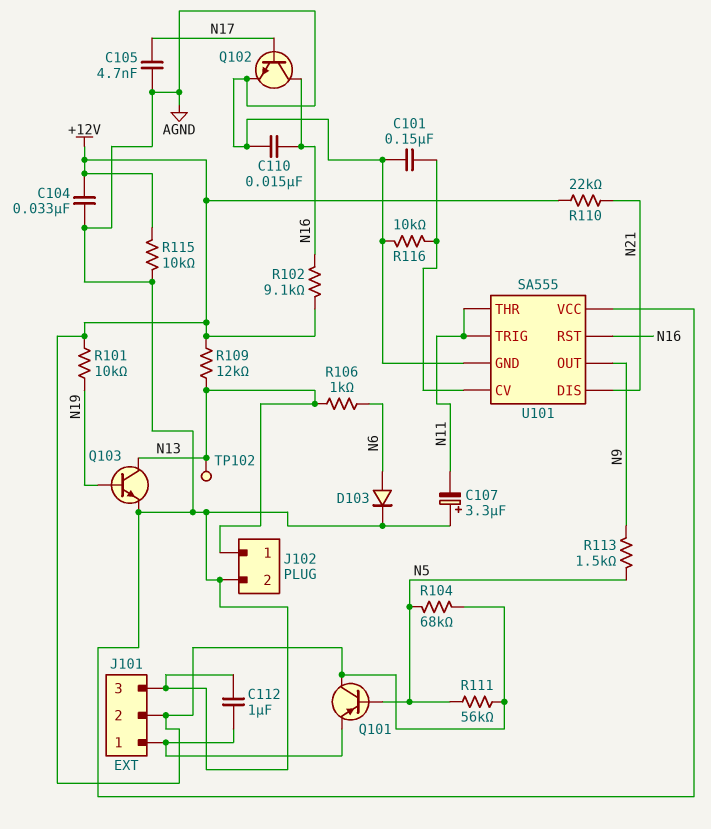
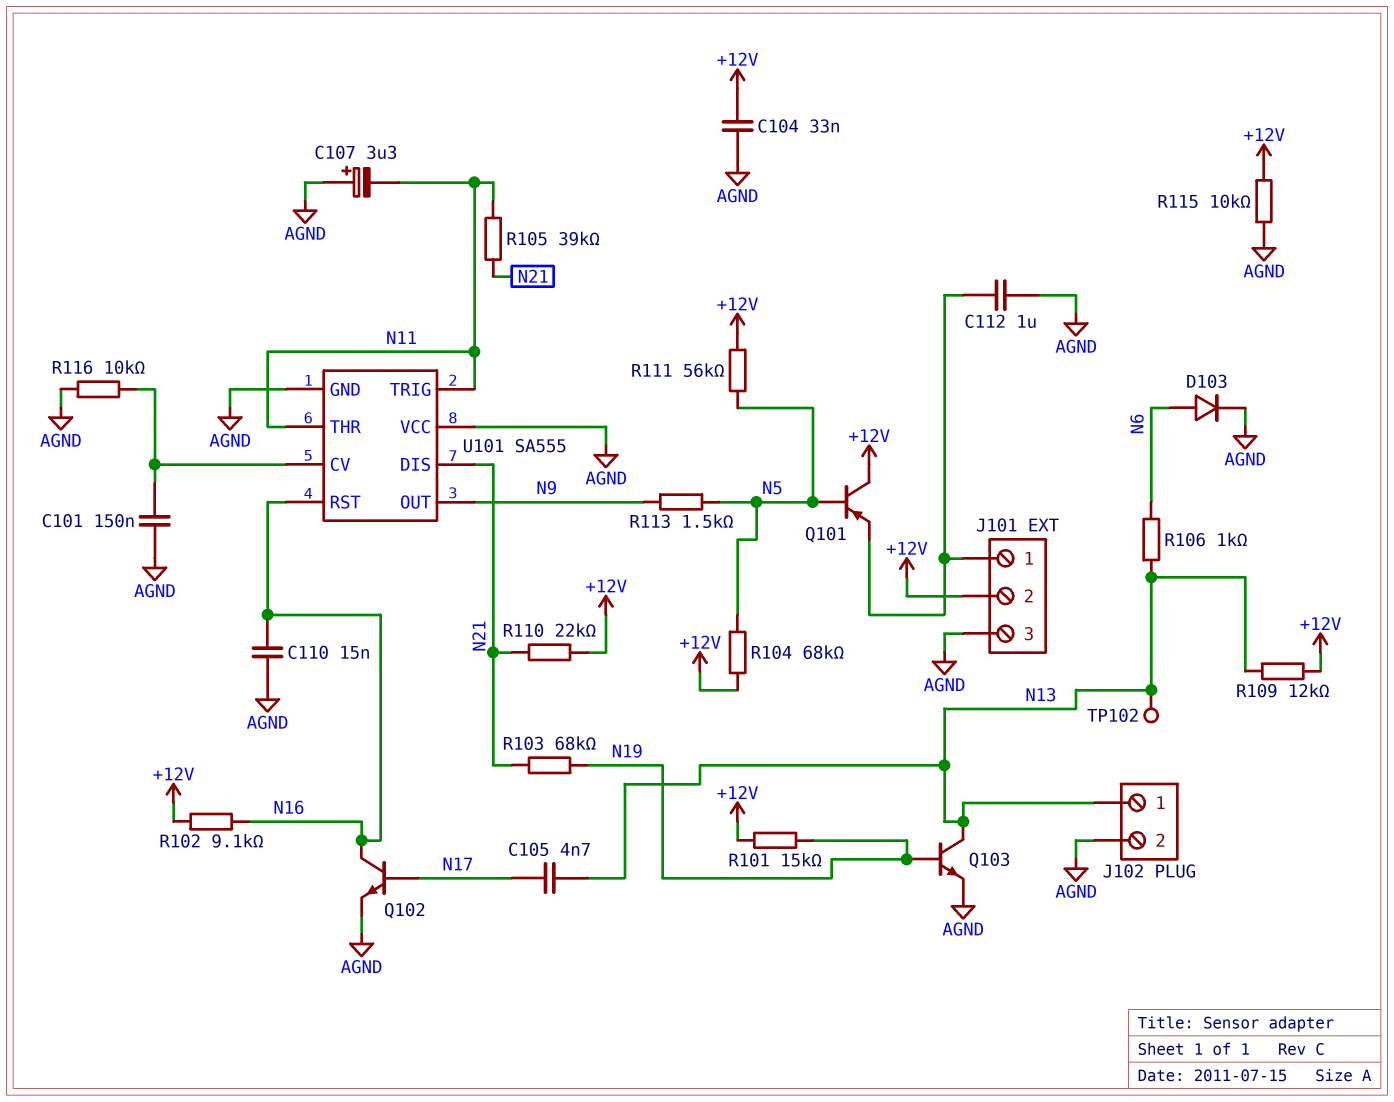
C105: 4.7nF (AGND, N17) -> 4.7nF (N13, N17)
R101: 10k (+12V, N19) -> 15k (+12V, N19)
R103: none -> 68k (N19, N21)
R105: none -> 39k (N11, N21)

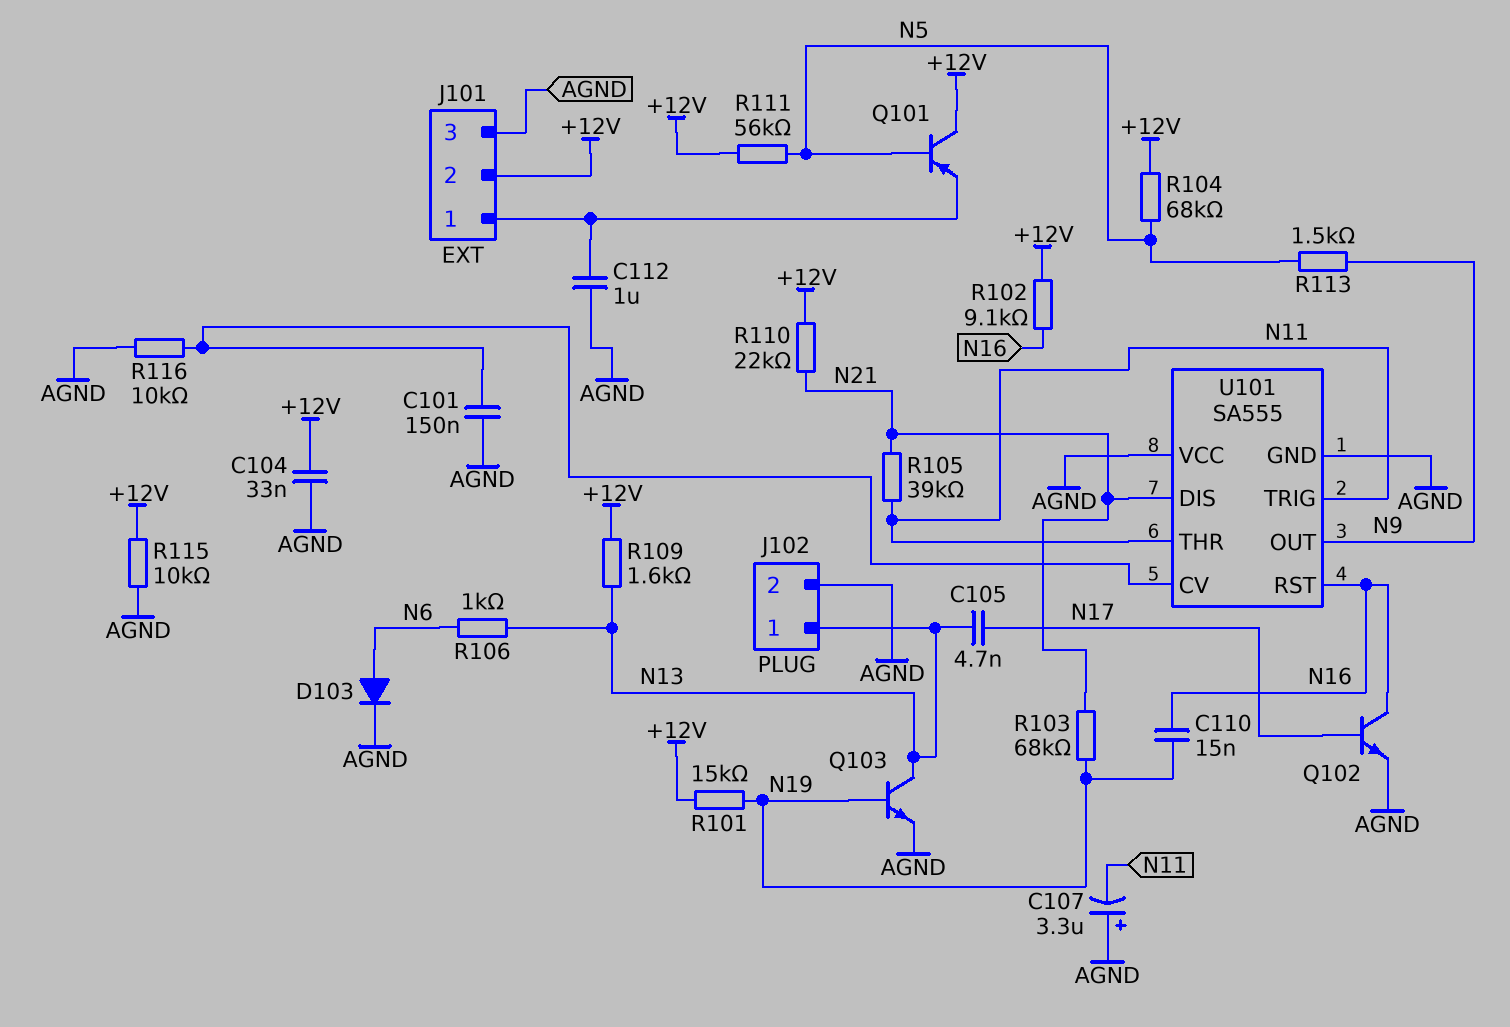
C110: 15nF (AGND, N16) -> 15nF (N16, N19)
R109: 12k (+12V, N13) -> 1.6k (+12V, N13)
TP102: test point (N13) -> none

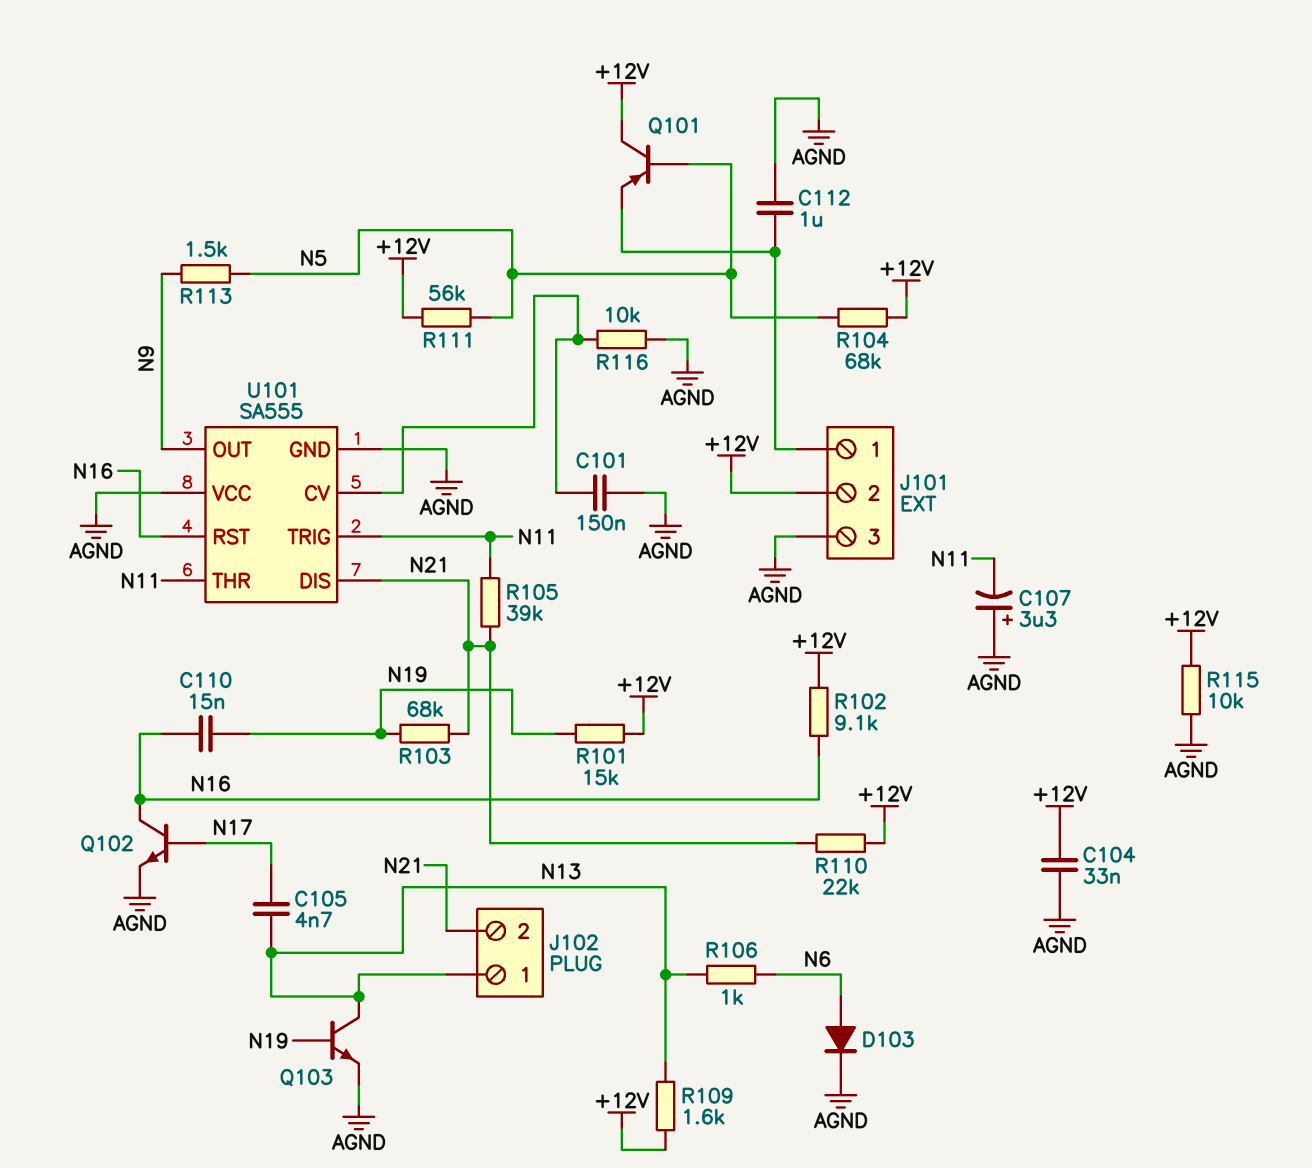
J102 pin 2: AGND -> N21

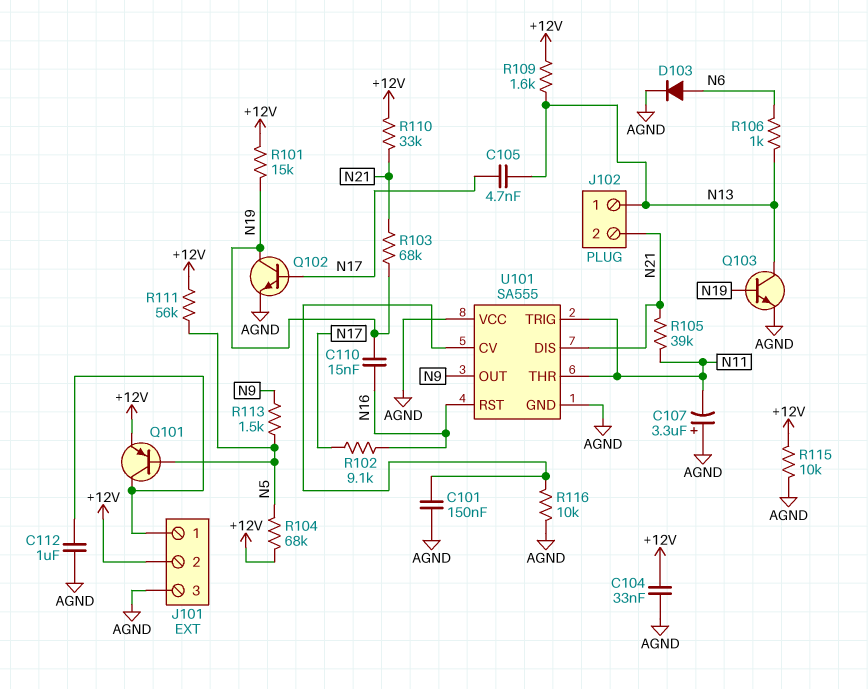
Q101: PNP (B N5, C +12V, E J101/1) -> PNP (B N5, C J101/1, E +12V)
Q102: NPN (B N17, C N16, E AGND) -> NPN (B N17, C N19, E AGND)
R102: 9.1k (+12V, N16) -> 9.1k (N16, N17)
R110: 22k (+12V, N21) -> 33k (+12V, N21)

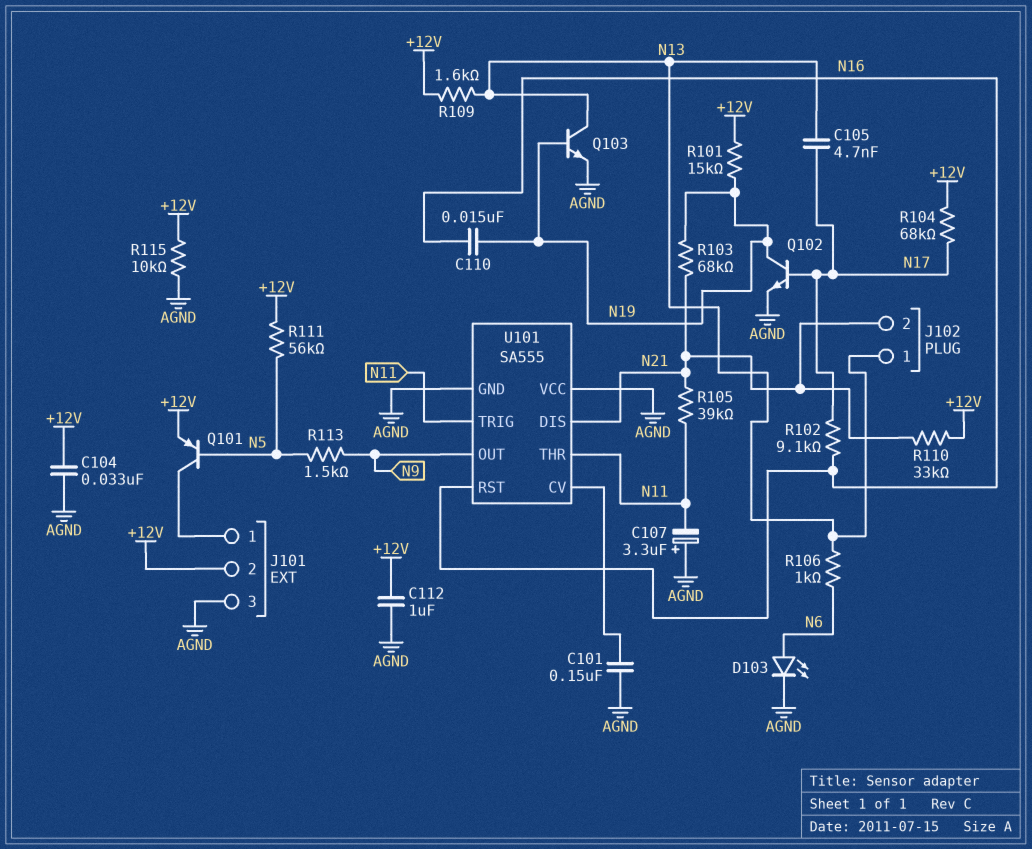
C112: 1uF (AGND, J101/1) -> 1uF (+12V, AGND)
D103: diode (A N6, K AGND) -> LED (A N6, K AGND)
R104: 68k (+12V, N5) -> 68k (+12V, N17)
R116: 10k (AGND, U101/CV) -> none

